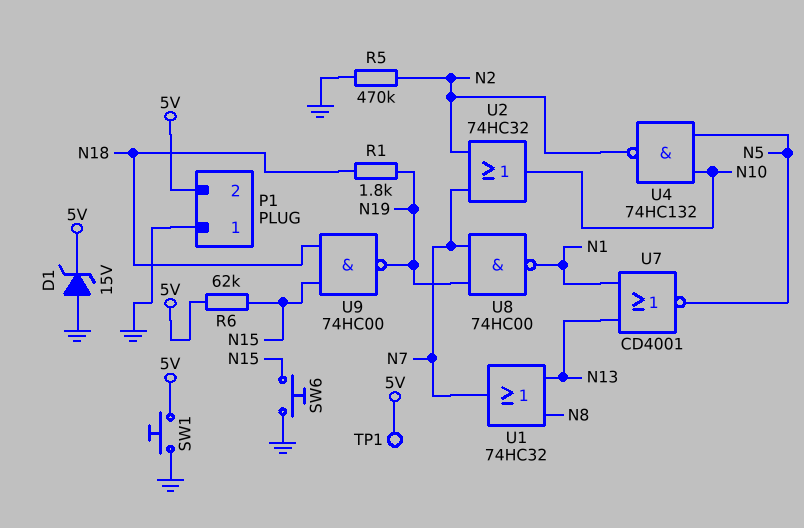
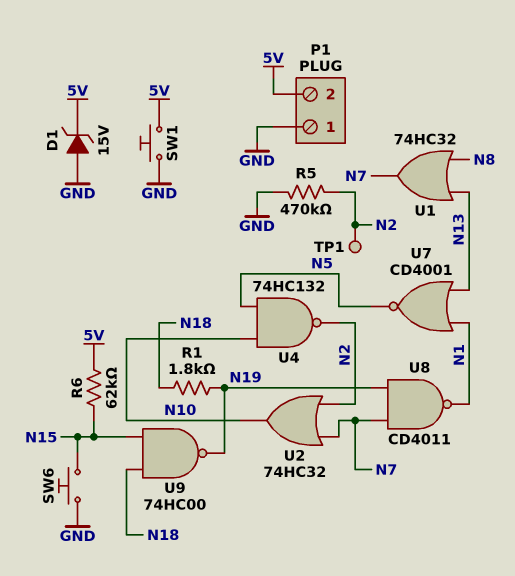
TP1: test point (5V) -> test point (N2)
U8: NAND 74HC00 (in N7, in N19, out N1) -> NAND CD4011 (in N7, in N19, out N1)

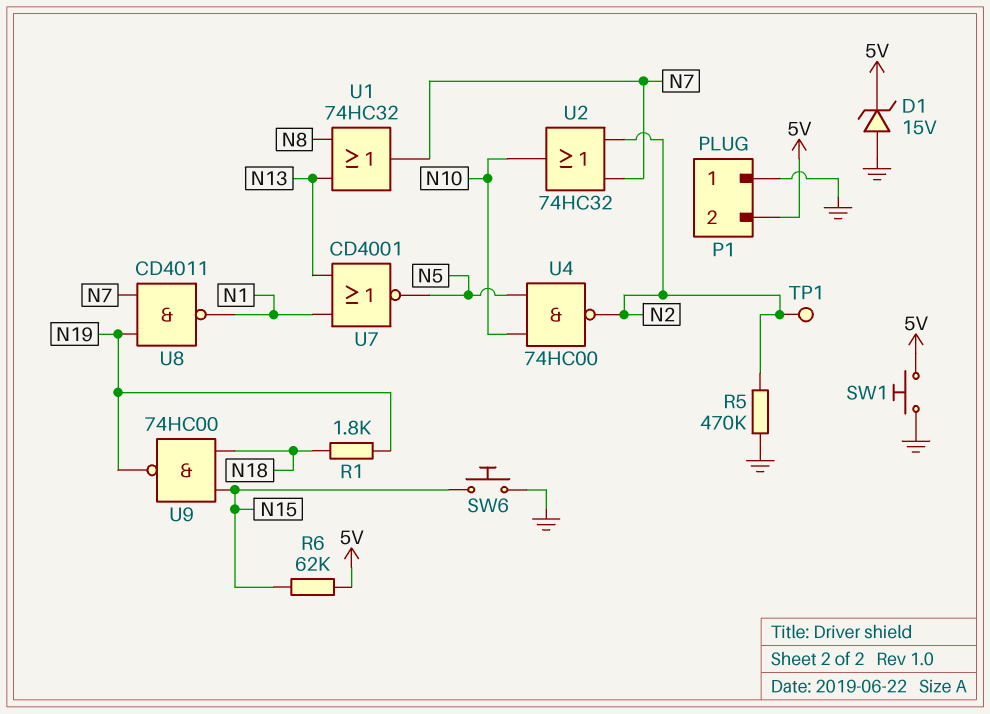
U4: NAND 74HC132 (in N5, in N10, out N2) -> NAND 74HC00 (in N5, in N10, out N2)

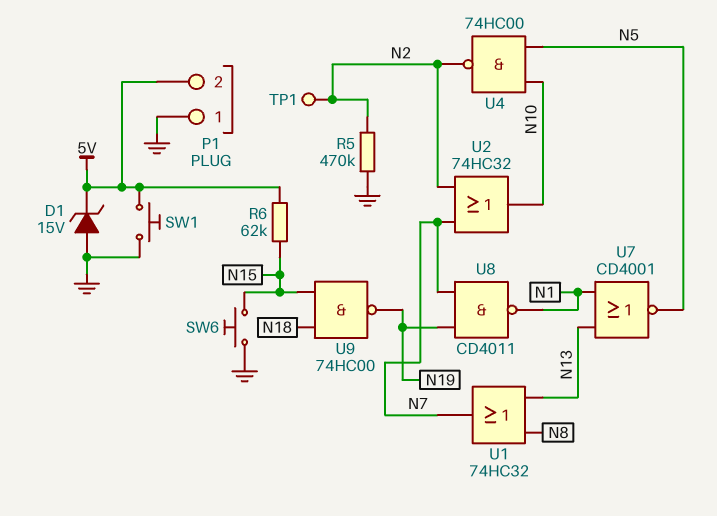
R1: 1.8k (N18, N19) -> none

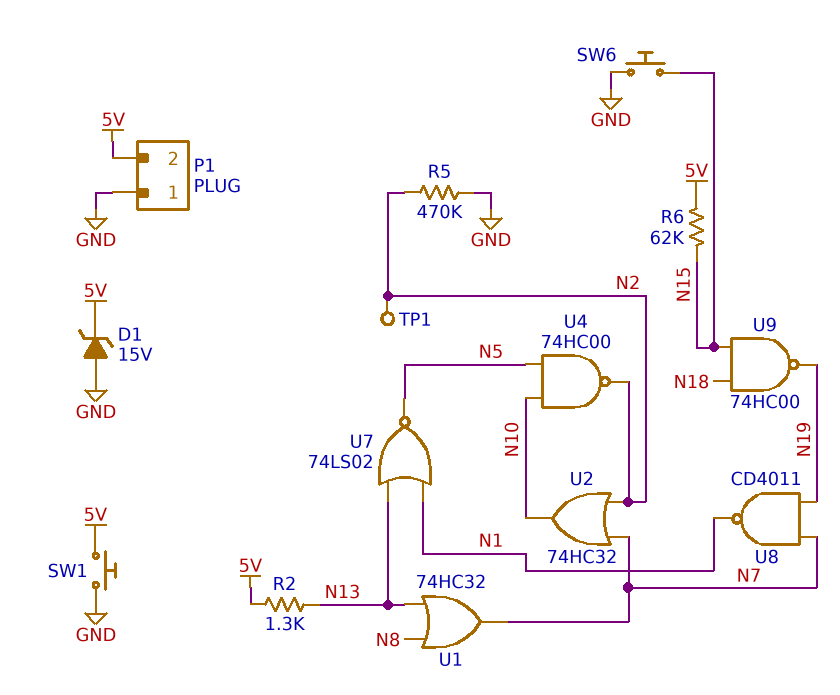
R2: none -> 1.3k (5V, N13)
U7: NOR CD4001 (in N1, in N13, out N5) -> NOR 74LS02 (in N1, in N13, out N5)

